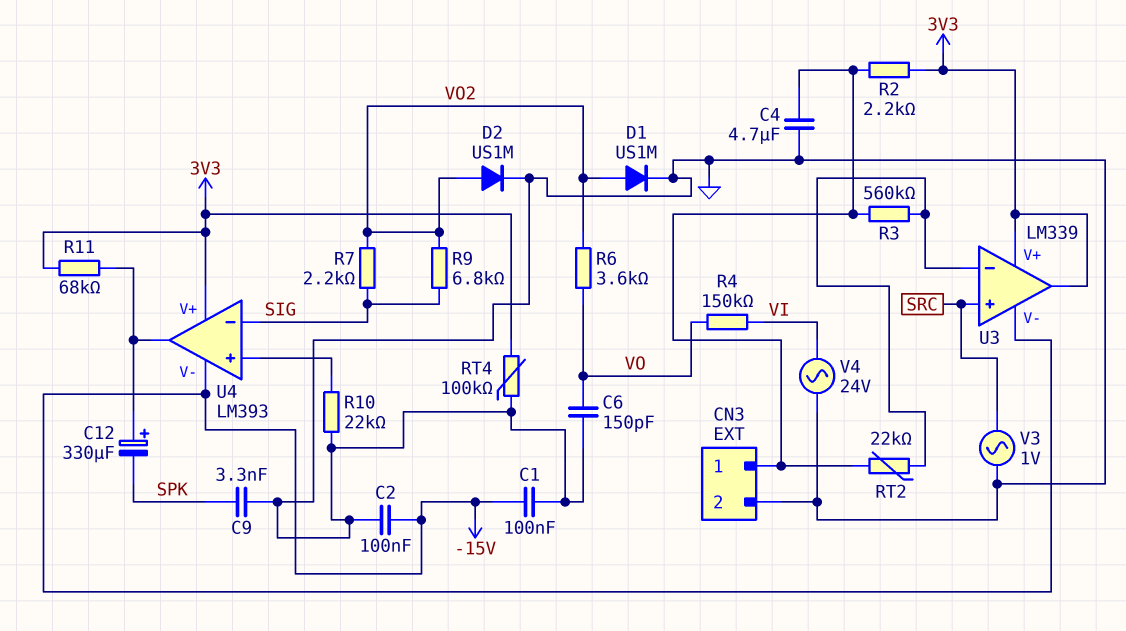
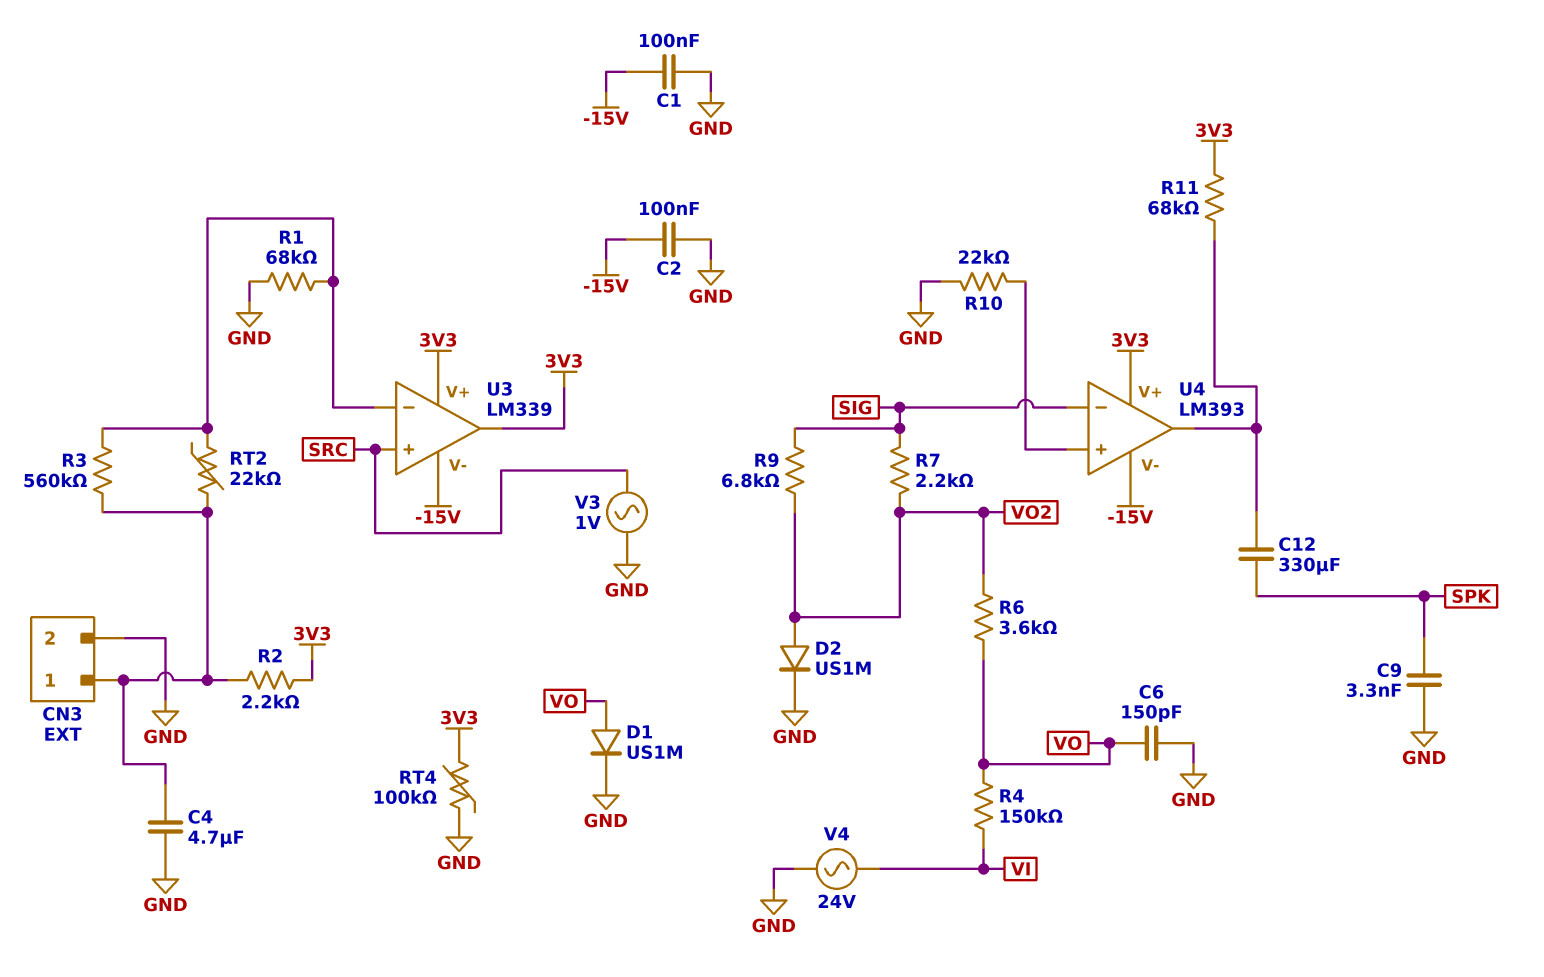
C12: 330uF (plus U4/out, minus SPK) -> 330uF (SPK, U4/out)
D1: diode US1M (A VO2, K GND) -> diode US1M (A VO, K GND)
R1: none -> 68k (GND, U3/in-)

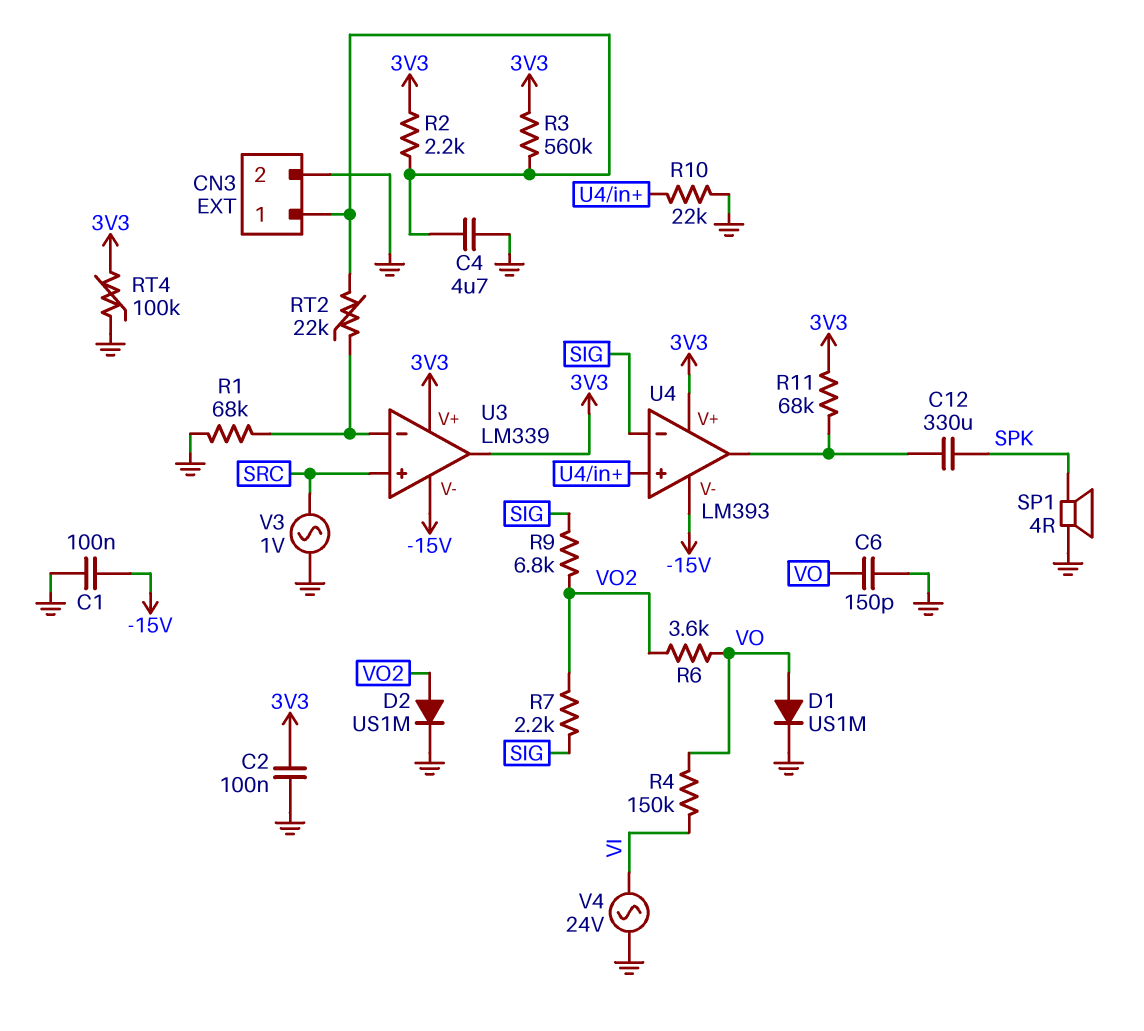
C2: 100nF (-15V, GND) -> 100nF (3V3, GND)
C9: 3.3nF (GND, SPK) -> none
R3: 560k (CN3/1, U3/in-) -> 560k (3V3, CN3/1)
SP1: none -> speaker 4R (GND, SPK)

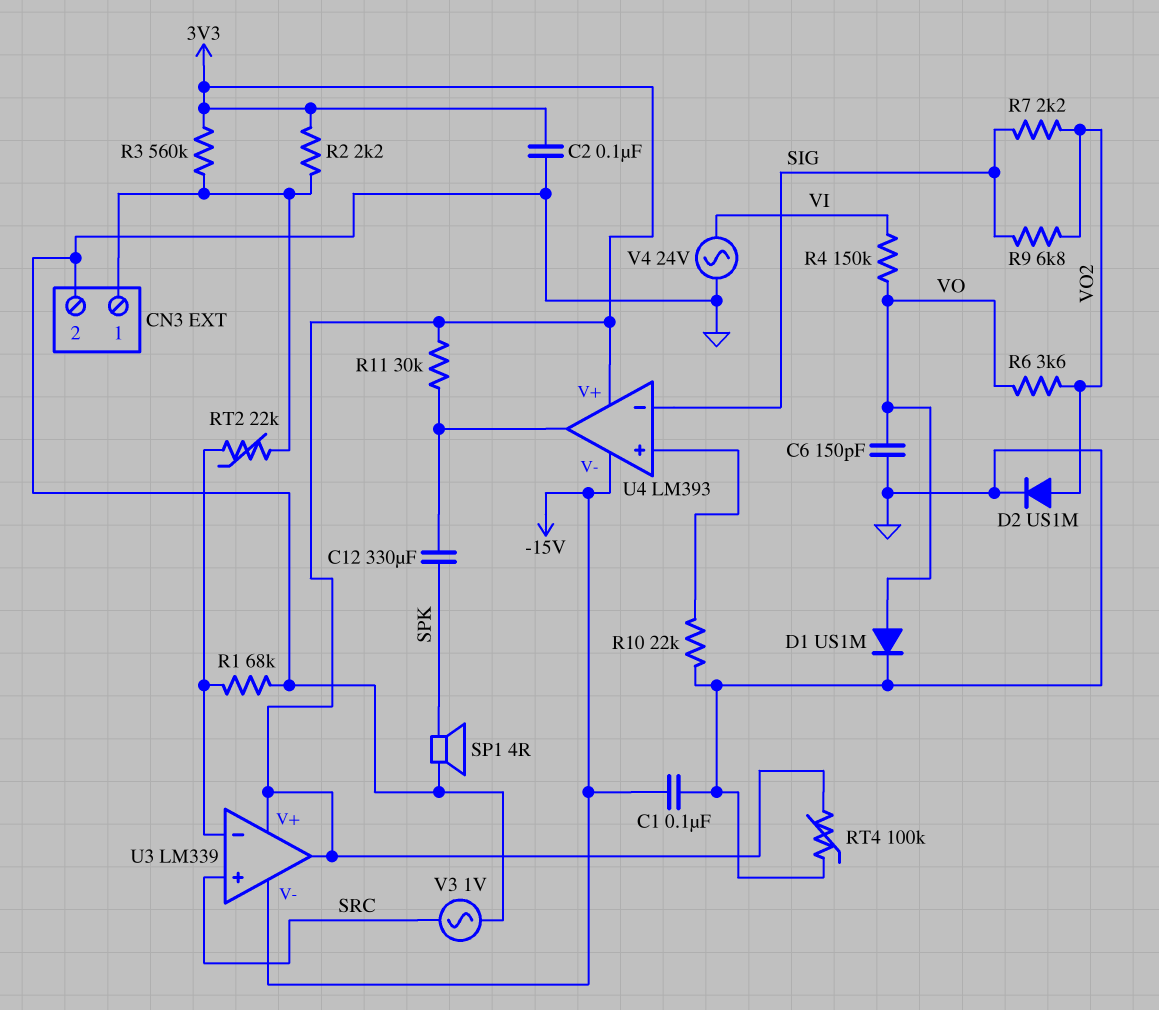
C4: 4.7uF (CN3/1, GND) -> none
R11: 68k (3V3, U4/out) -> 30k (3V3, U4/out)

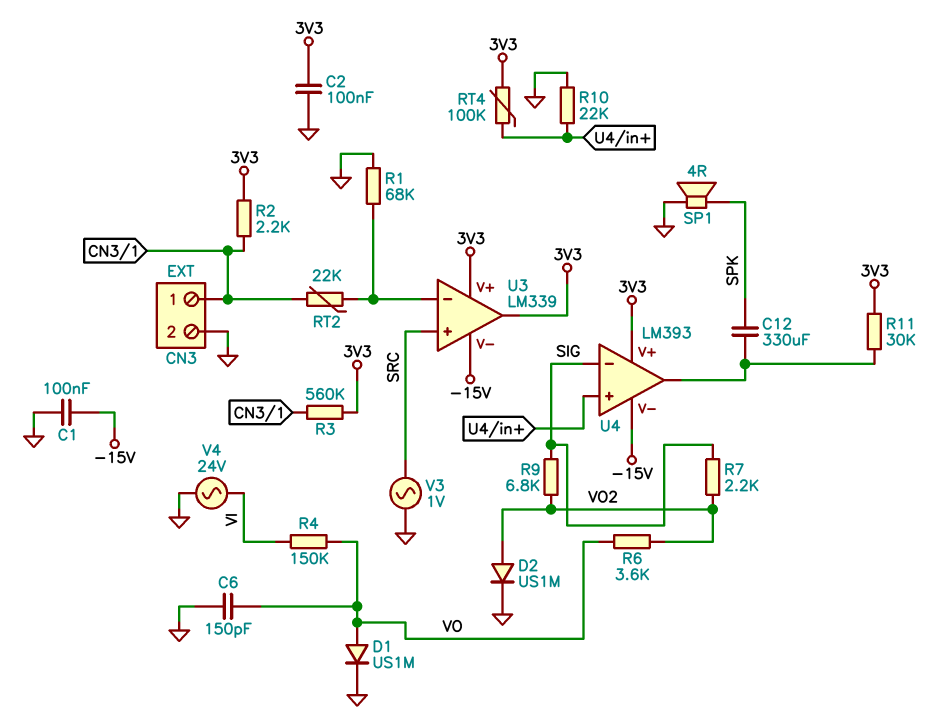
RT4: 100k (3V3, GND) -> 100k (3V3, U4/in+)

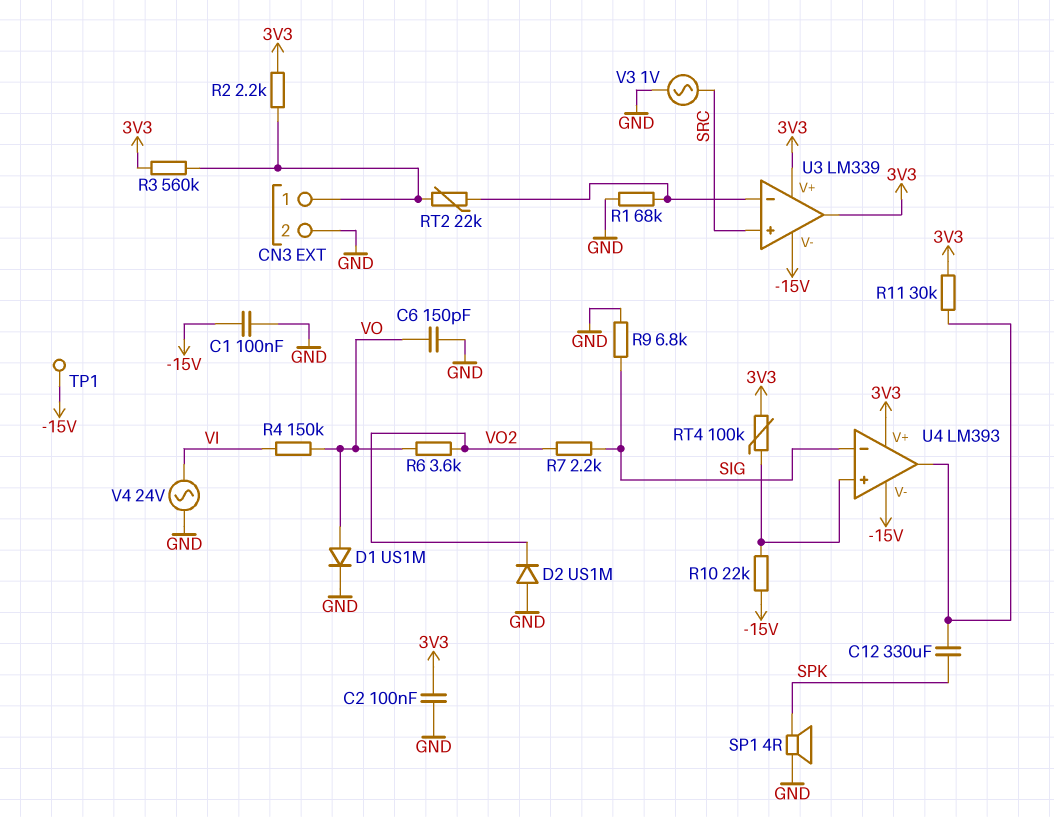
D2: diode US1M (A VO2, K GND) -> diode US1M (A GND, K VO2)
R9: 6.8k (SIG, VO2) -> 6.8k (GND, SIG)
R10: 22k (GND, U4/in+) -> 22k (-15V, U4/in+)
TP1: none -> test point (-15V)

